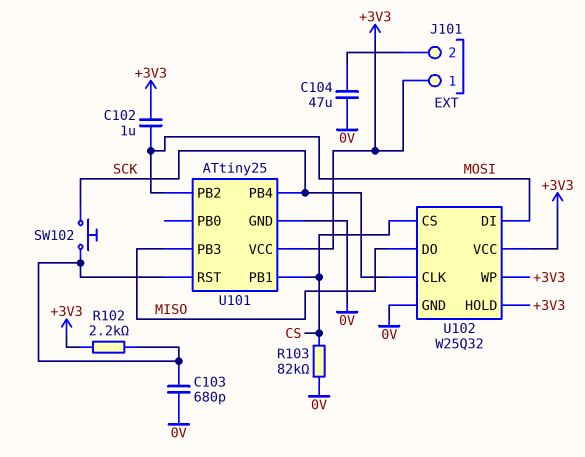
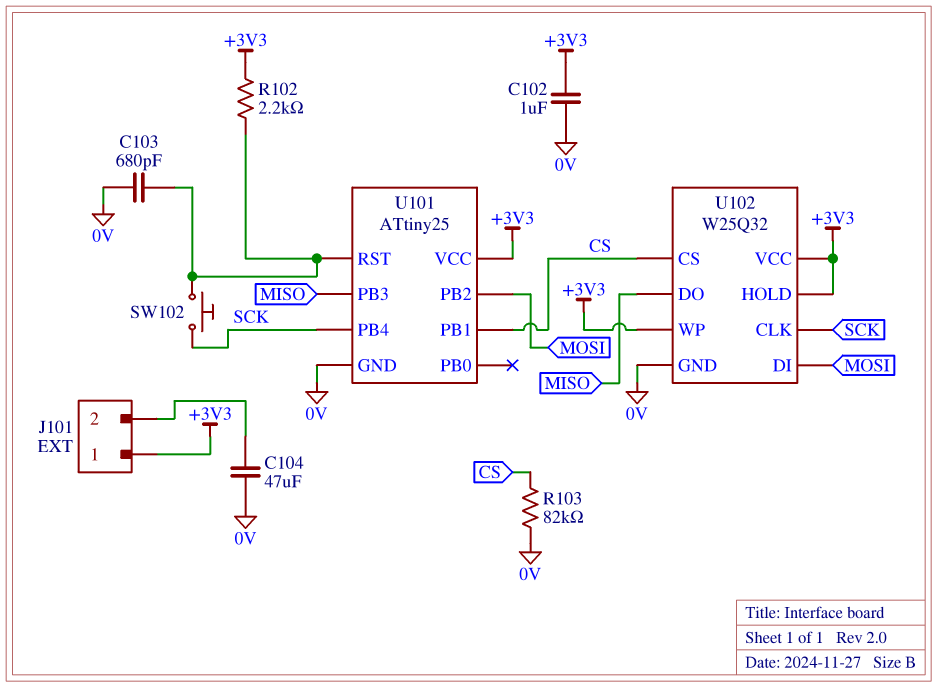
C102: 1uF (+3V3, MOSI) -> 1uF (+3V3, 0V)

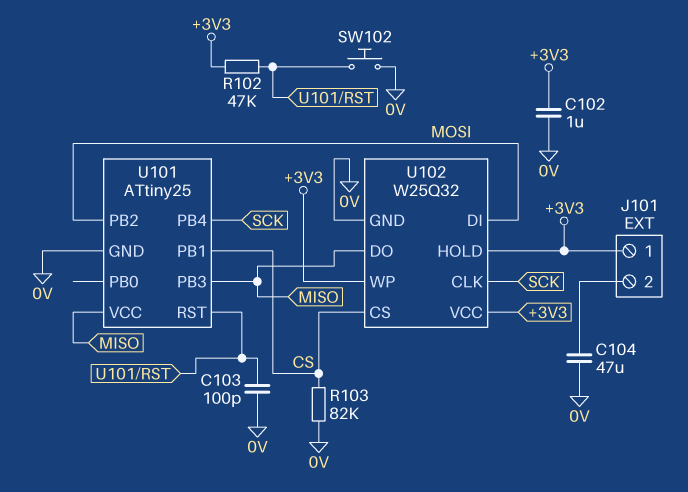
C103: 680pF (0V, U101/RST) -> 100pF (0V, U101/RST)
R102: 2.2k (+3V3, U101/RST) -> 47k (+3V3, U101/RST)
SW102: button (SCK, U101/RST) -> button (0V, U101/RST)
U101 pin VCC: +3V3 -> MISO

